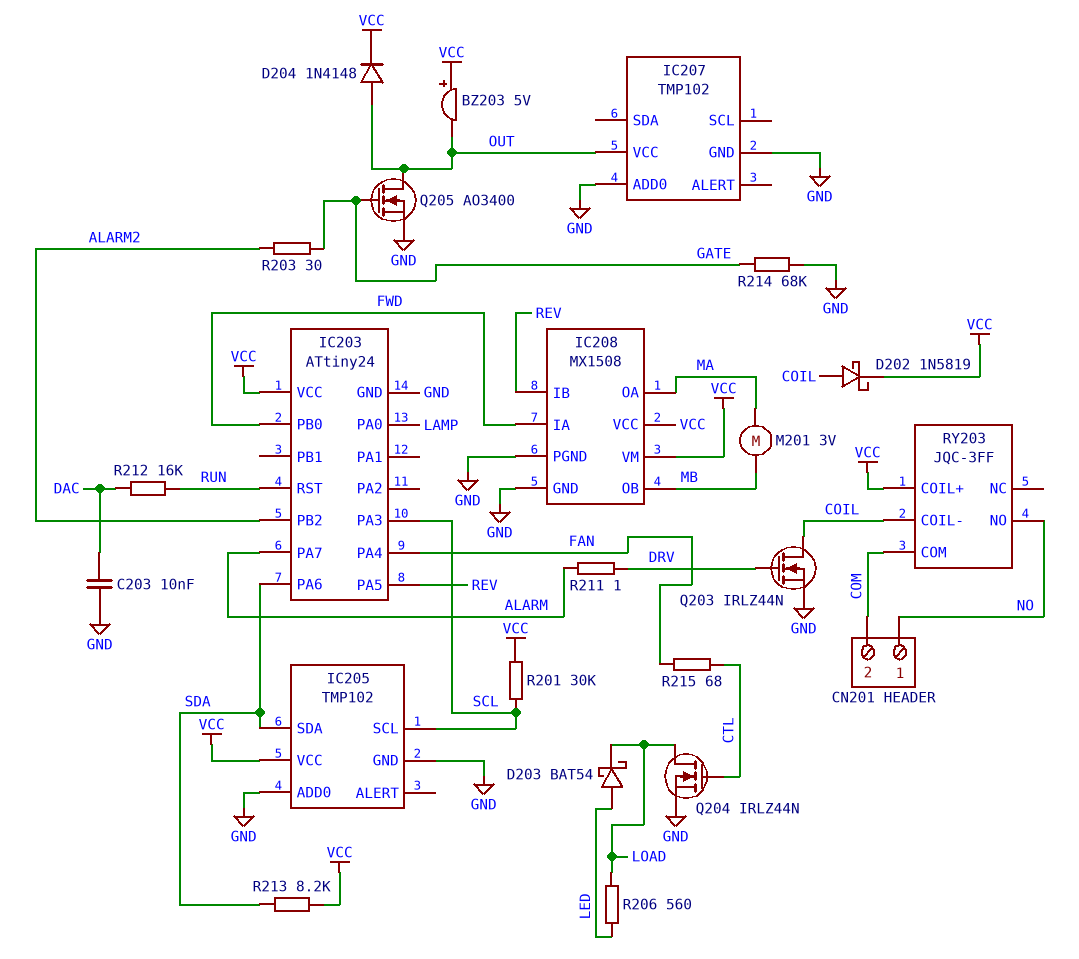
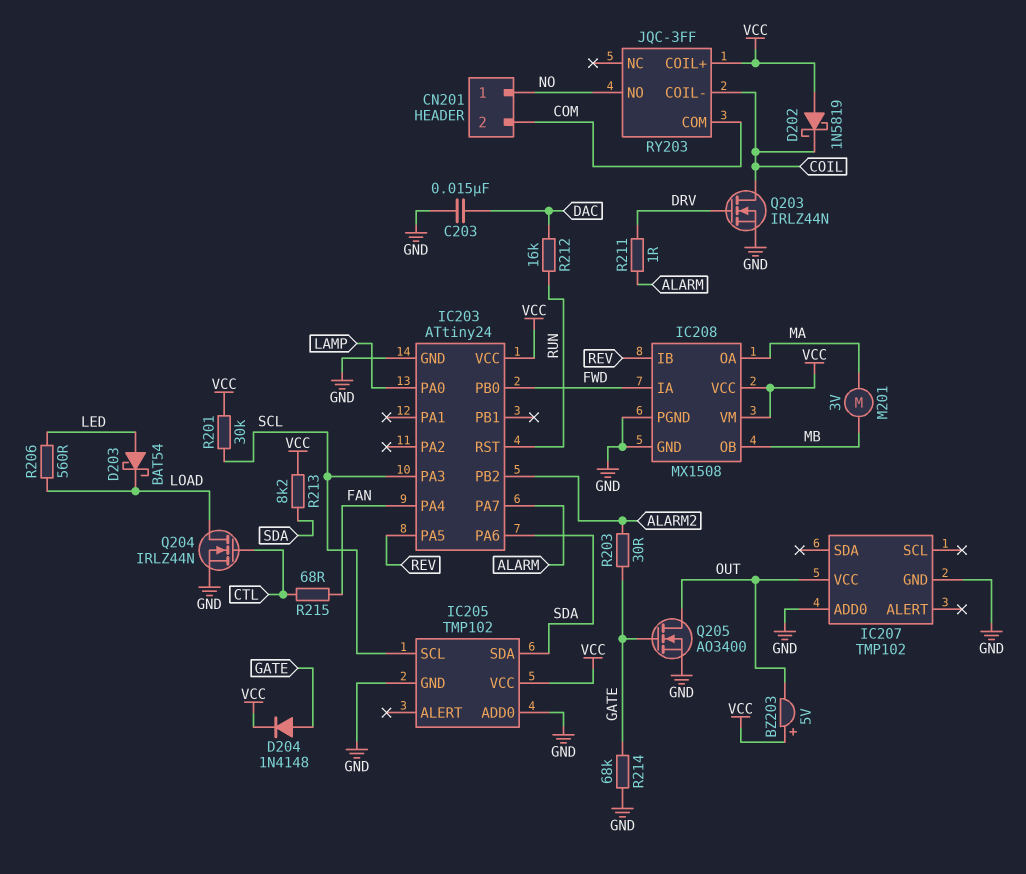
C203: 10nF (DAC, GND) -> 15nF (DAC, GND)
D202: schottky 1N5819 (A COIL, K VCC) -> schottky 1N5819 (A VCC, K COIL)
D204: diode 1N4148 (A OUT, K VCC) -> diode 1N4148 (A GATE, K VCC)

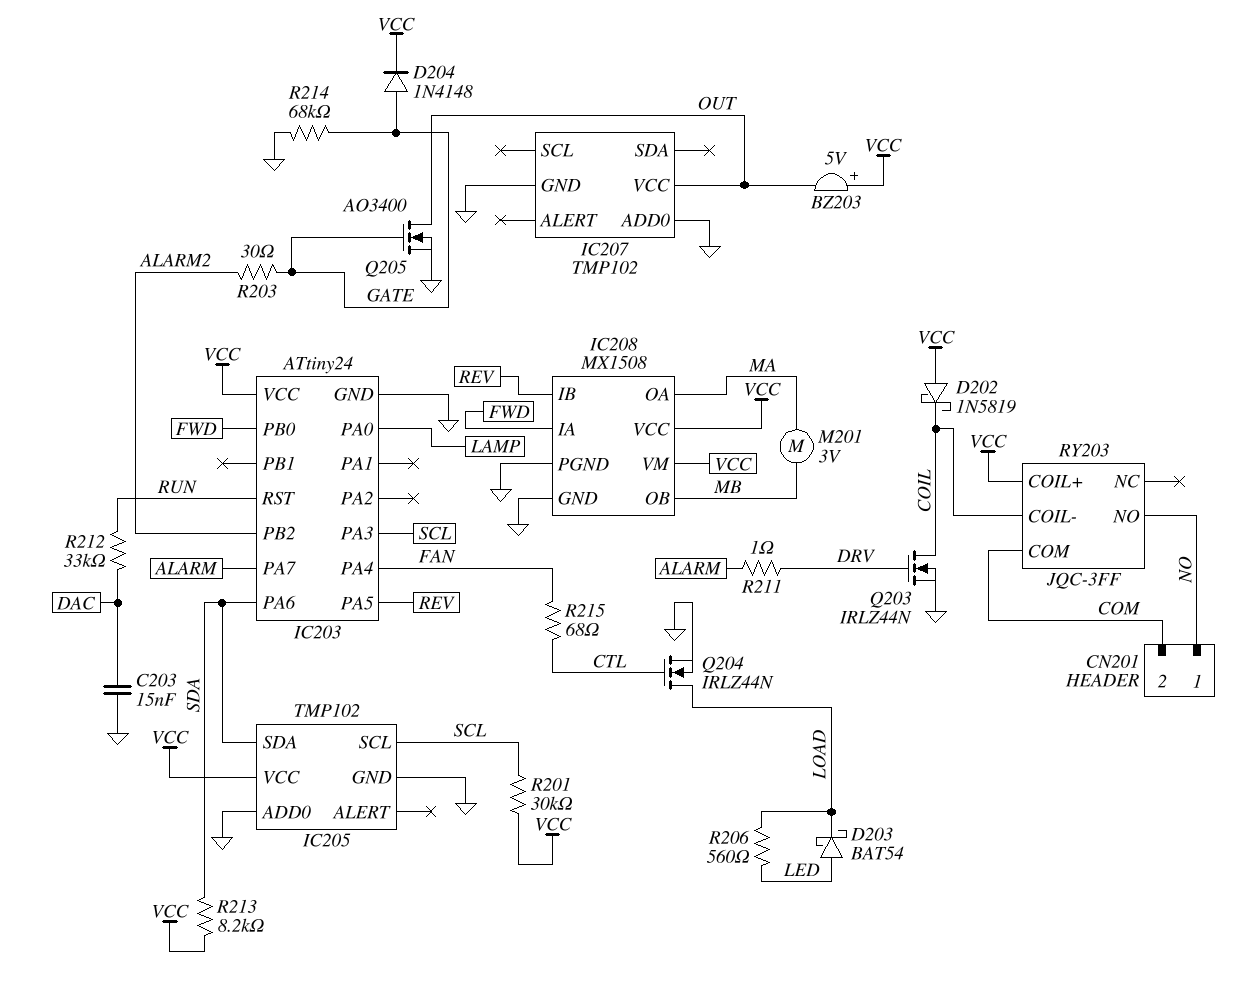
R212: 16k (DAC, RUN) -> 33k (DAC, RUN)

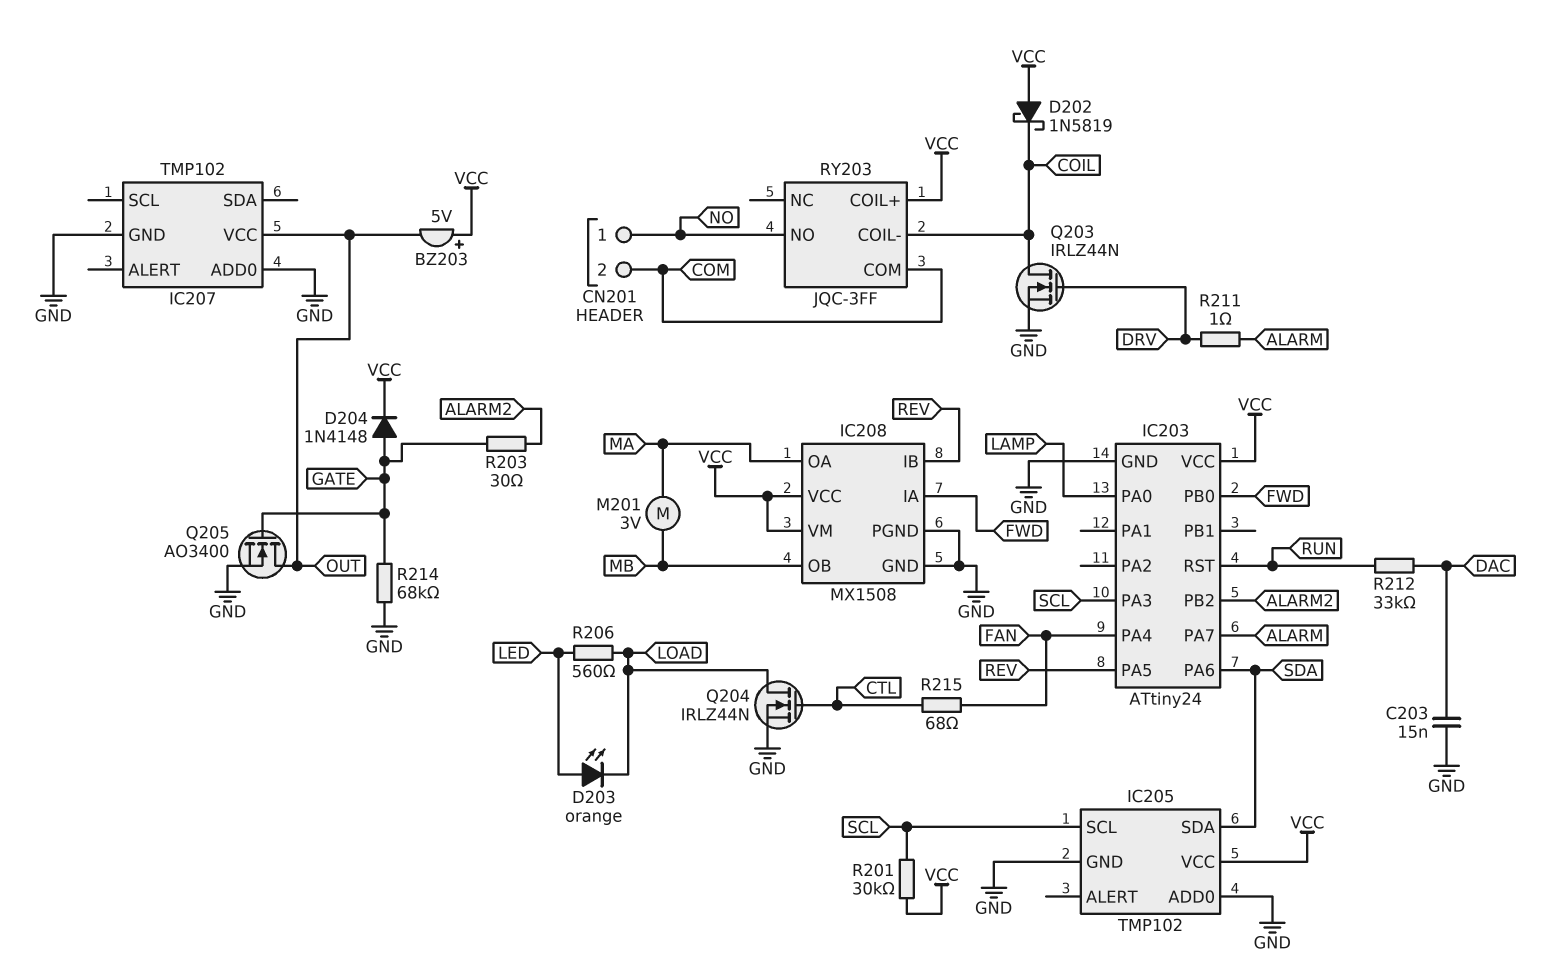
D203: schottky BAT54 (A LED, K LOAD) -> LED orange (A LED, K LOAD)
R213: 8.2k (SDA, VCC) -> none

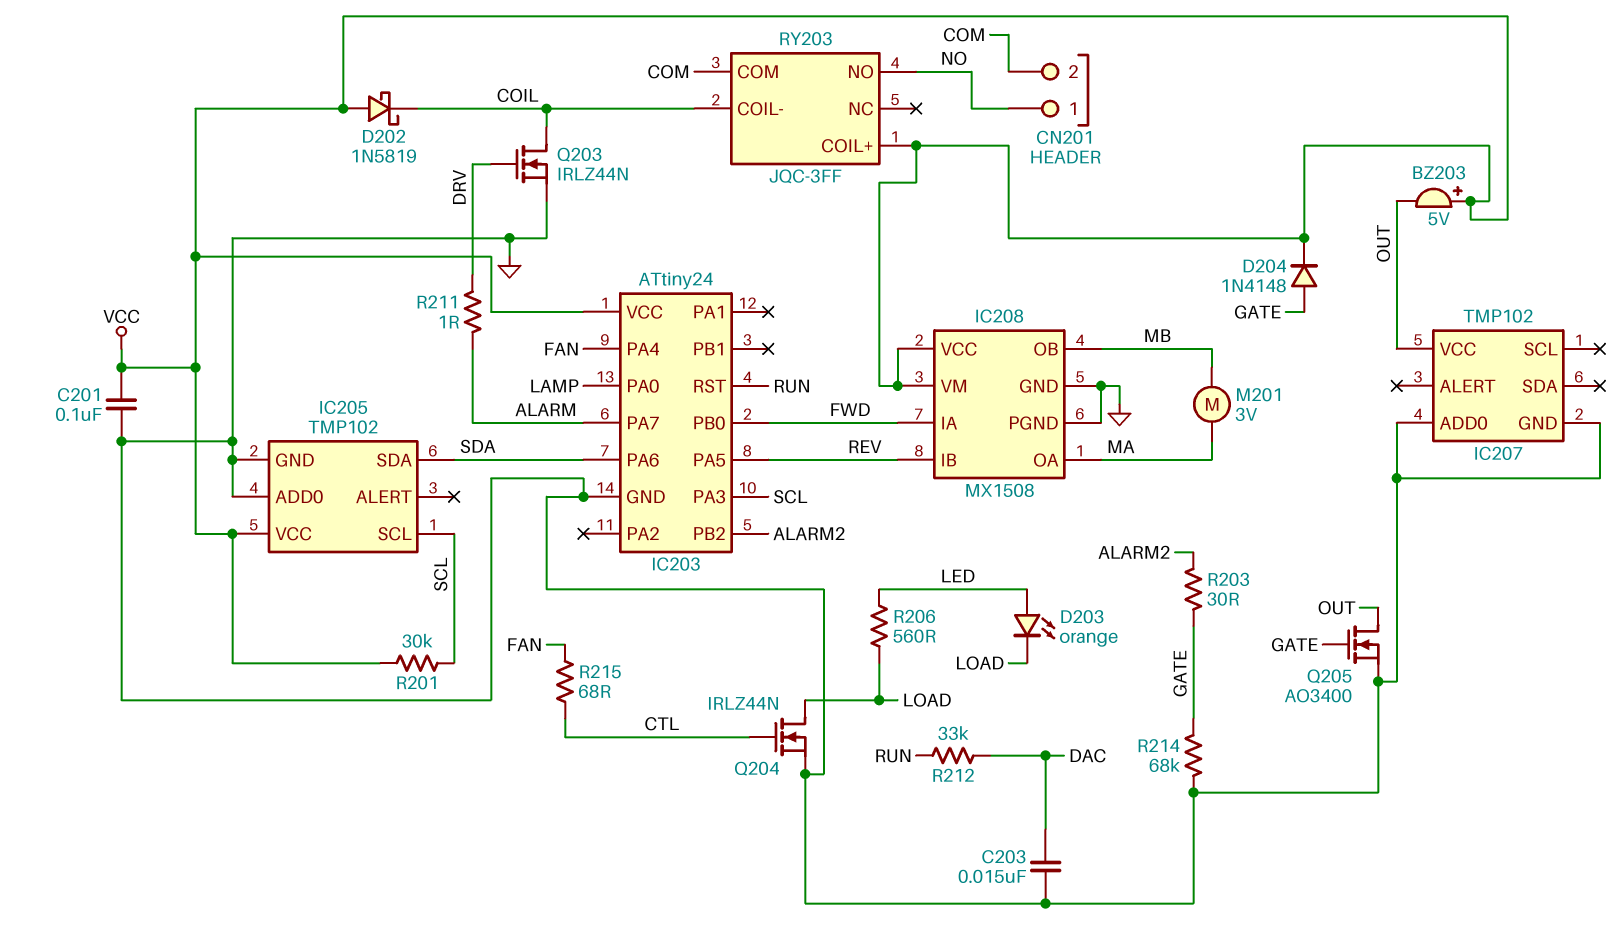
C201: none -> 100nF (GND, VCC)

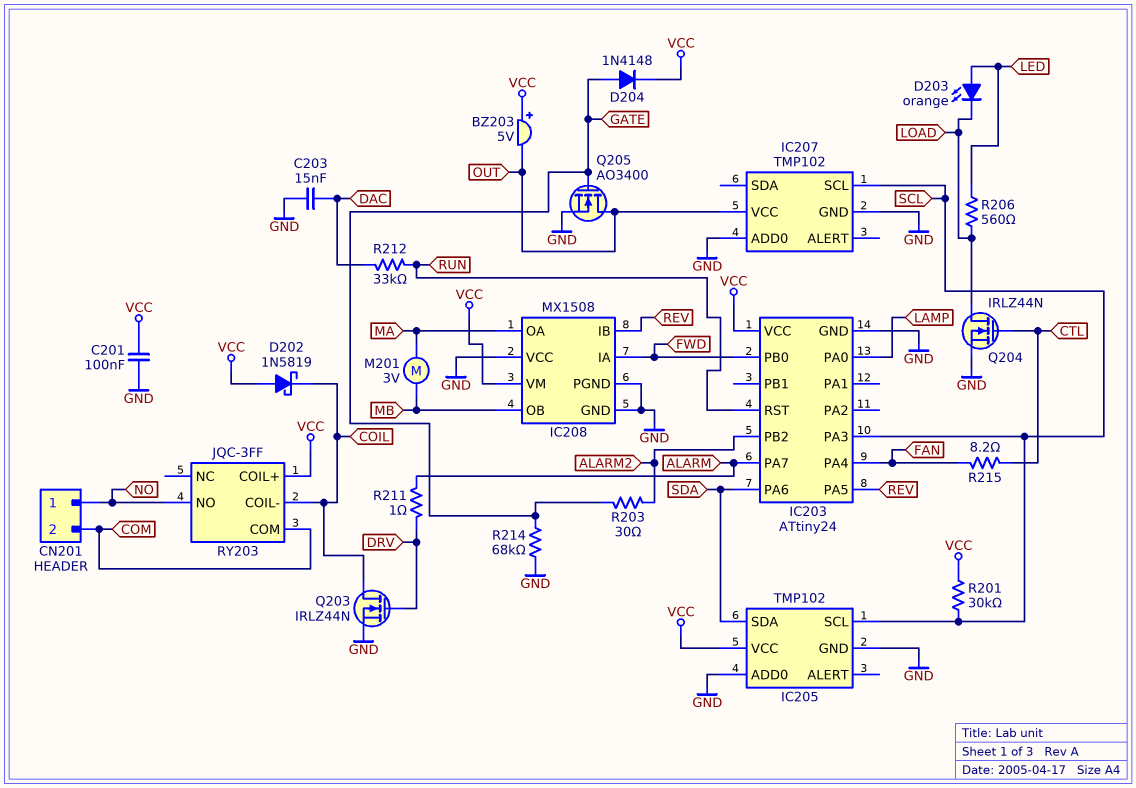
IC207 pin SCL: none -> SCL
IC208 pin VCC: VCC -> GND
R215: 68 (CTL, FAN) -> 8.2 (CTL, FAN)

